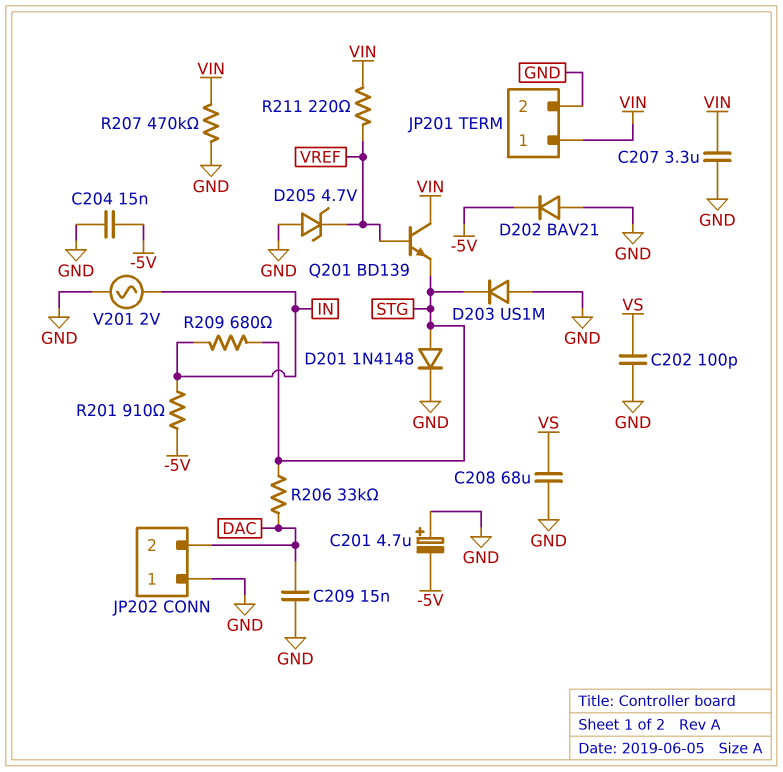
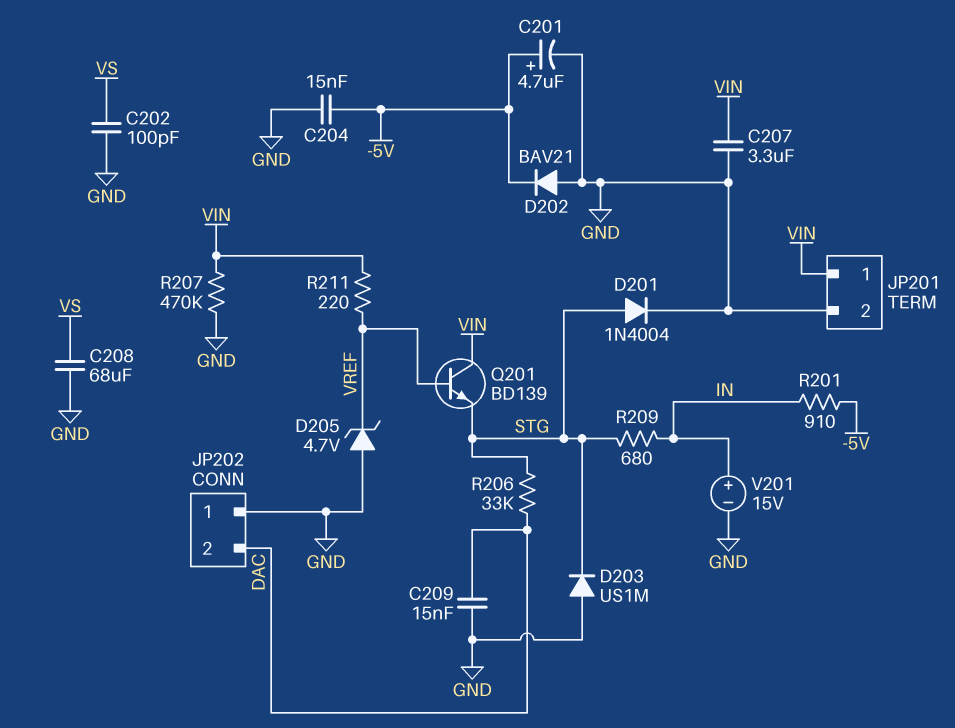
C201: 4.7uF (plus GND, minus -5V) -> 4.7uF (plus -5V, minus GND)
D201: diode 1N4148 (A STG, K GND) -> diode 1N4004 (A STG, K GND)
V201: AC 2V (GND, IN) -> 15V (plus IN, minus GND)

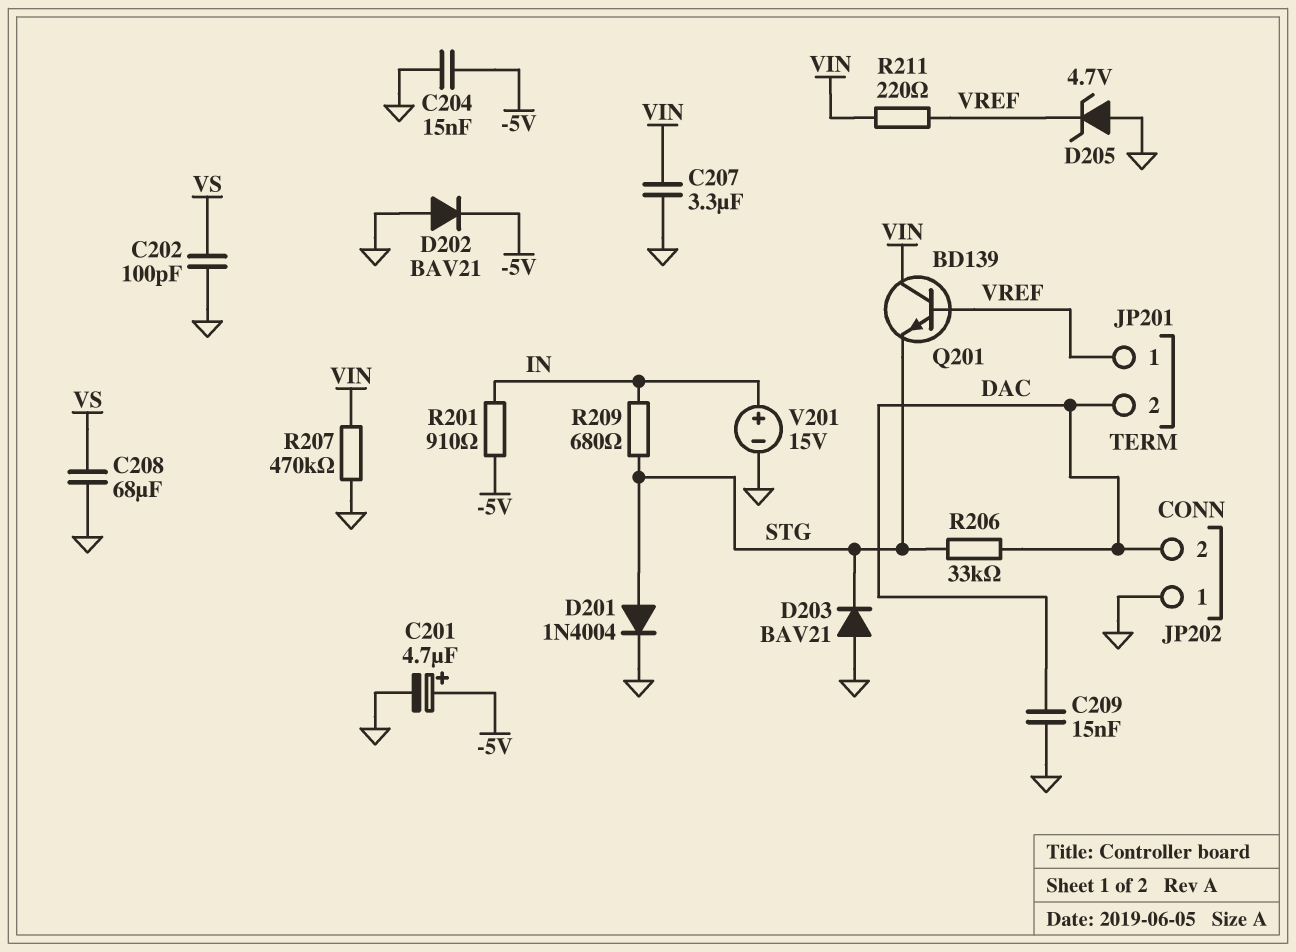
D203: diode US1M (A GND, K STG) -> diode BAV21 (A GND, K STG)
JP201 pin 1: VIN -> VREF
JP201 pin 2: GND -> DAC

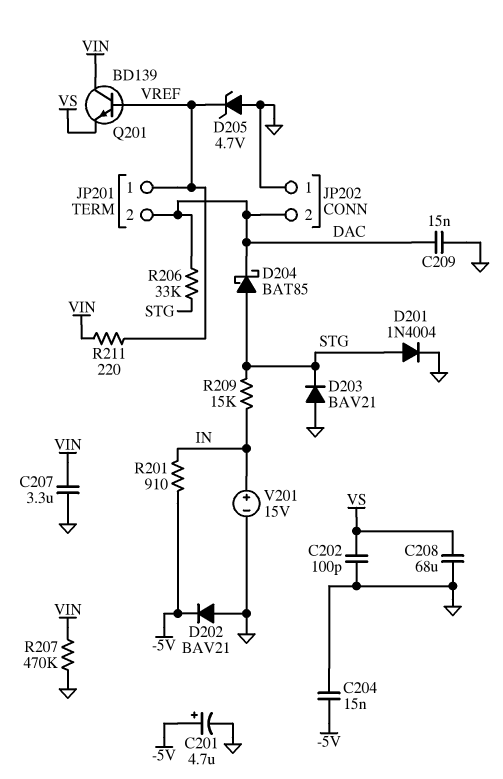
D204: none -> schottky BAT85 (A STG, K DAC)
Q201: NPN BD139 (B VREF, C VIN, E STG) -> NPN BD139 (B VREF, C VIN, E VS)
R209: 680 (IN, STG) -> 15k (IN, STG)

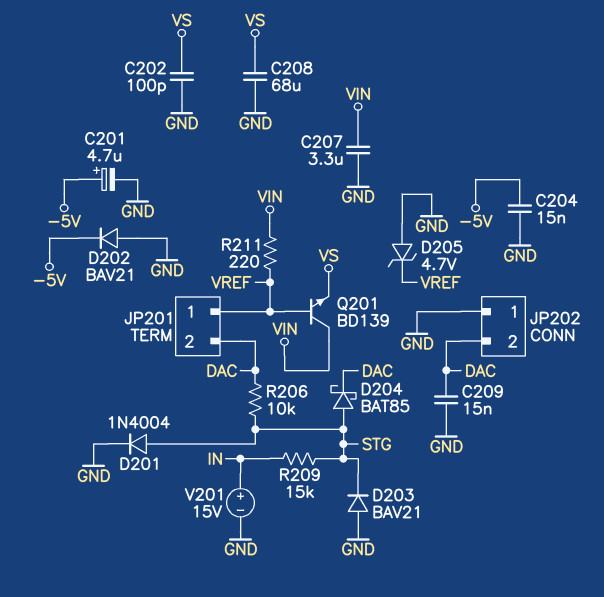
R201: 910 (-5V, IN) -> none
R206: 33k (DAC, STG) -> 10k (DAC, STG)
R207: 470k (GND, VIN) -> none

